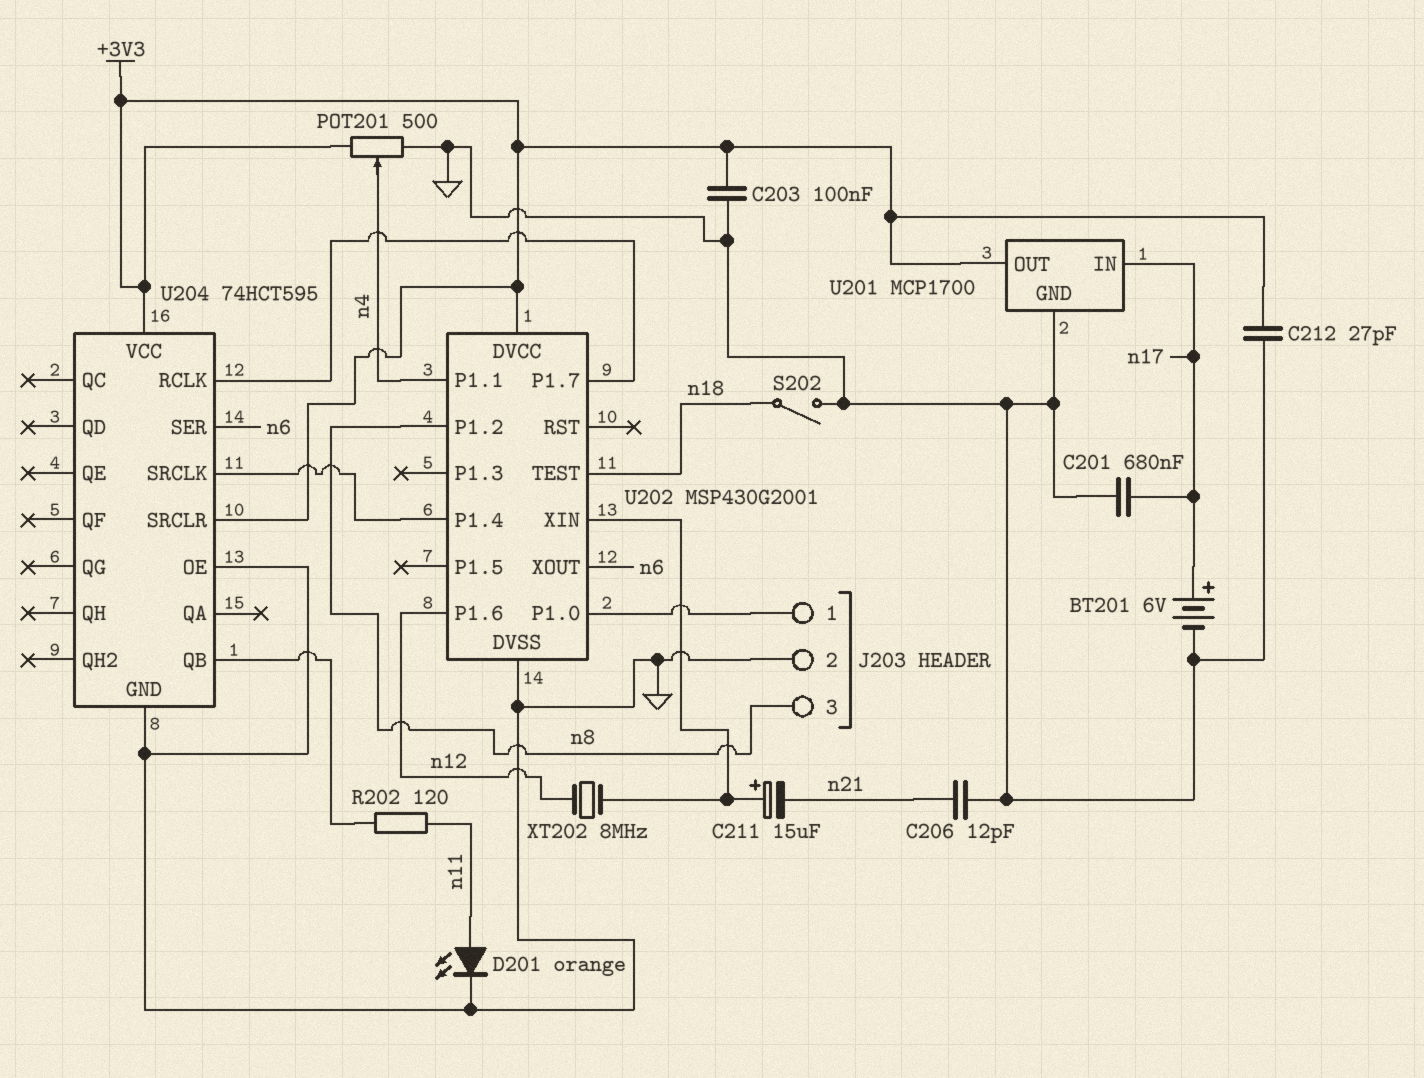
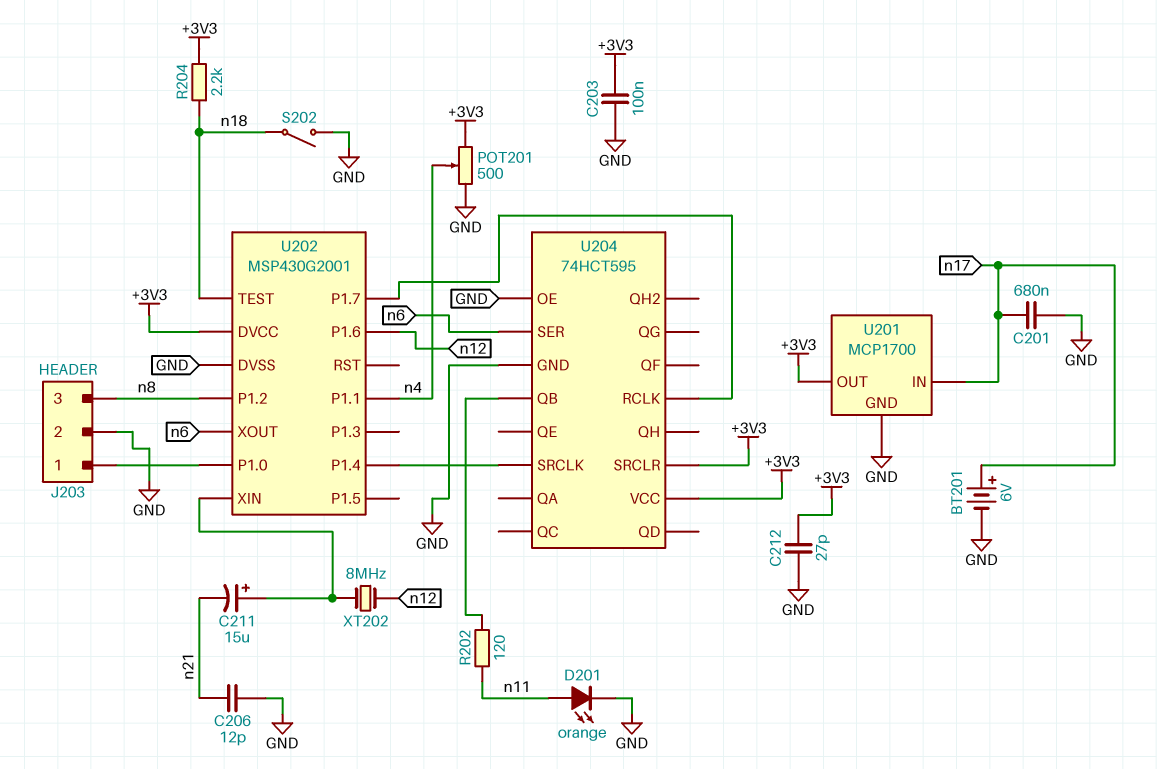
R204: none -> 2.2k (+3V3, n18)

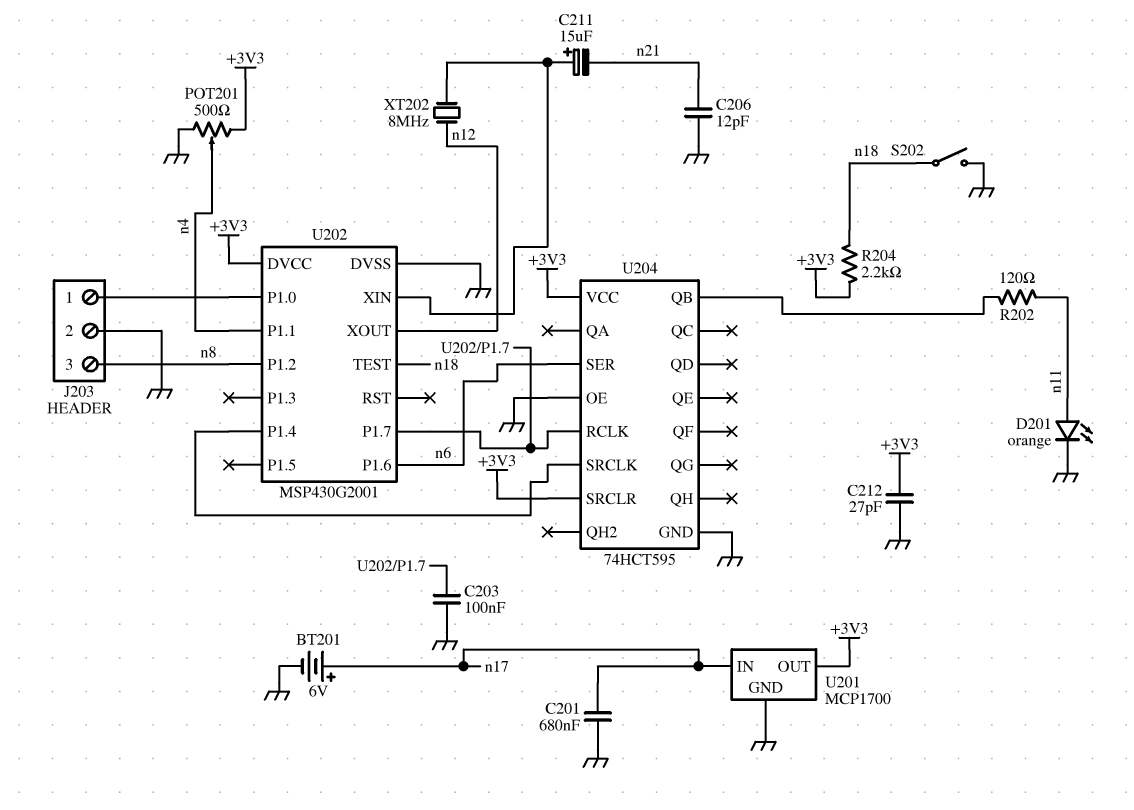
C203: 100nF (+3V3, GND) -> 100nF (GND, U202/P1.7)
U202 pin P1.6: n12 -> n6
U202 pin XOUT: n6 -> n12

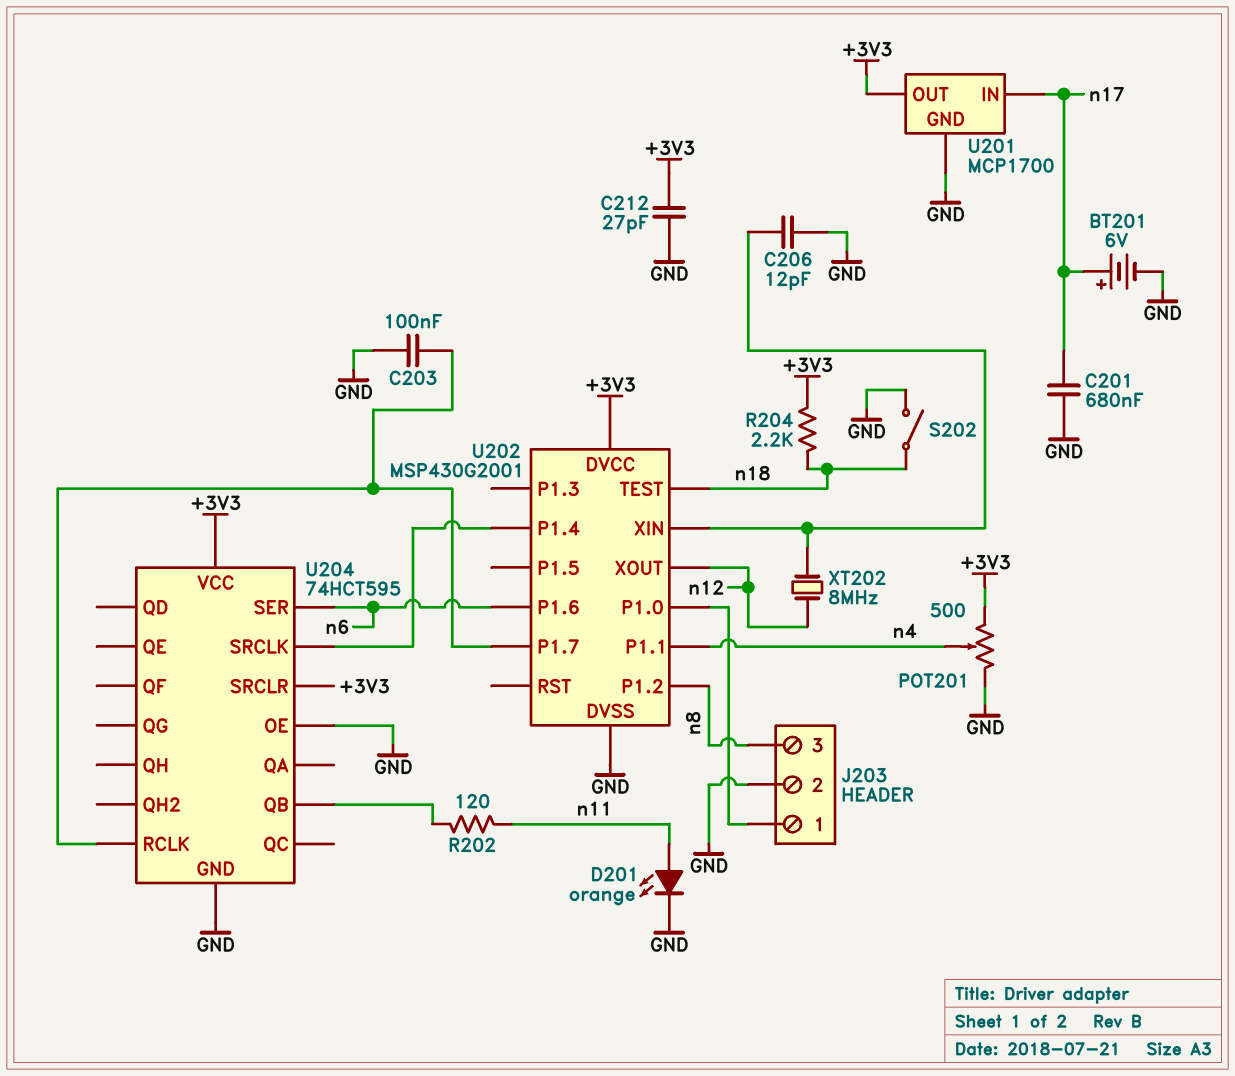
C206: 12pF (GND, n21) -> 12pF (GND, U202/XIN)
C211: 15uF (plus U202/XIN, minus n21) -> none

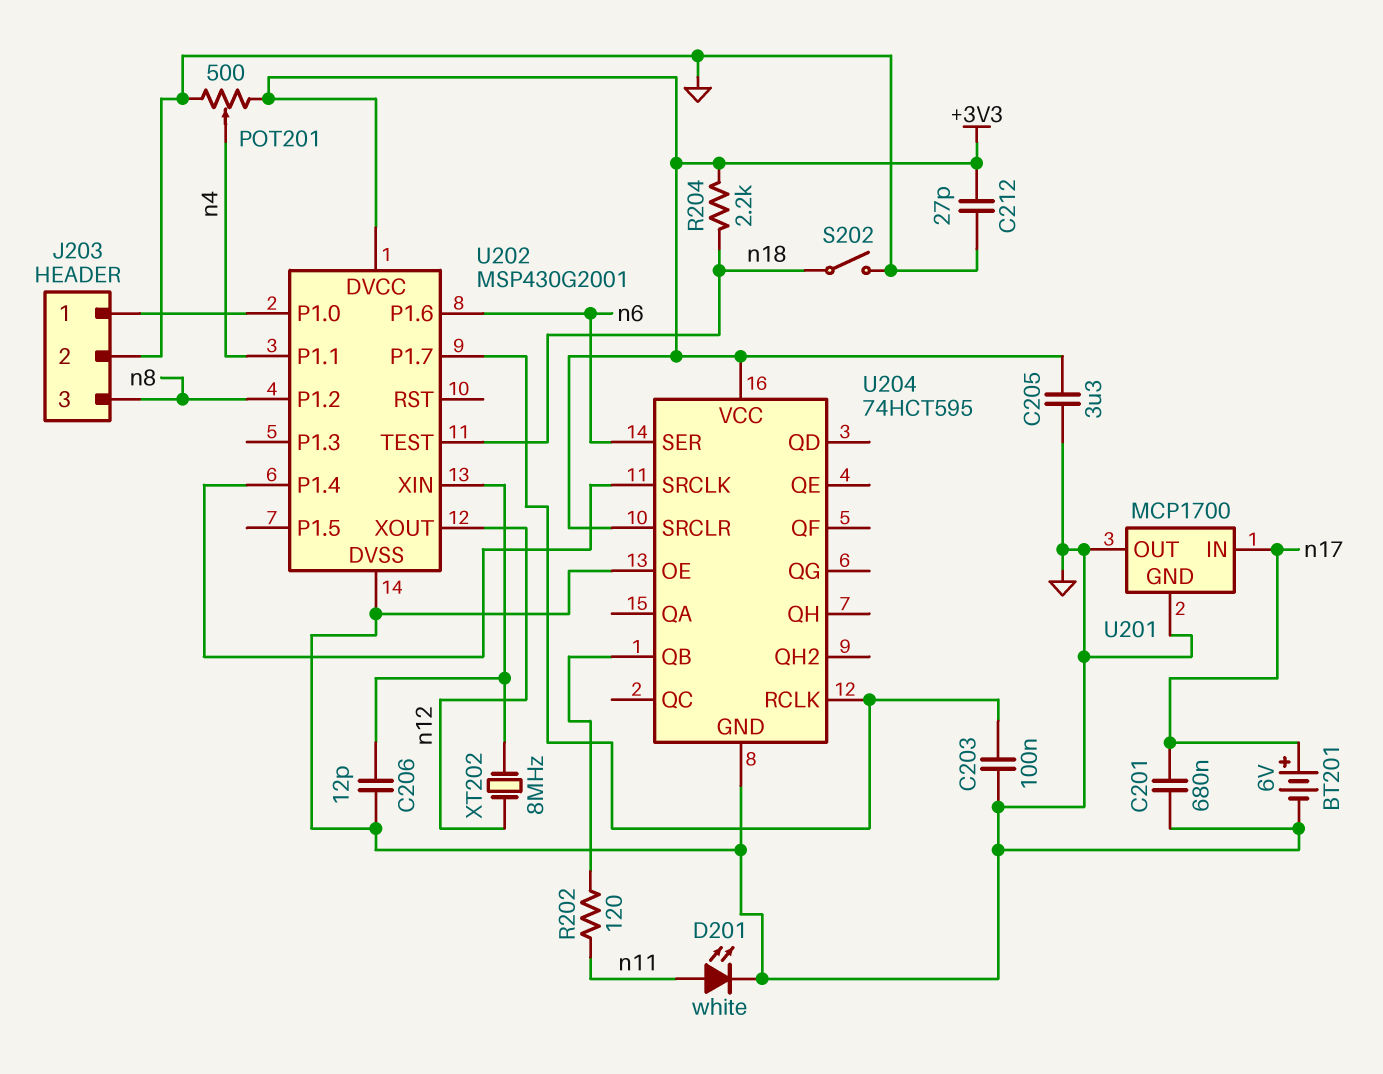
C205: none -> 3.3uF (+3V3, GND)
D201: LED orange (A n11, K GND) -> LED white (A n11, K GND)
U201 pin OUT: +3V3 -> GND

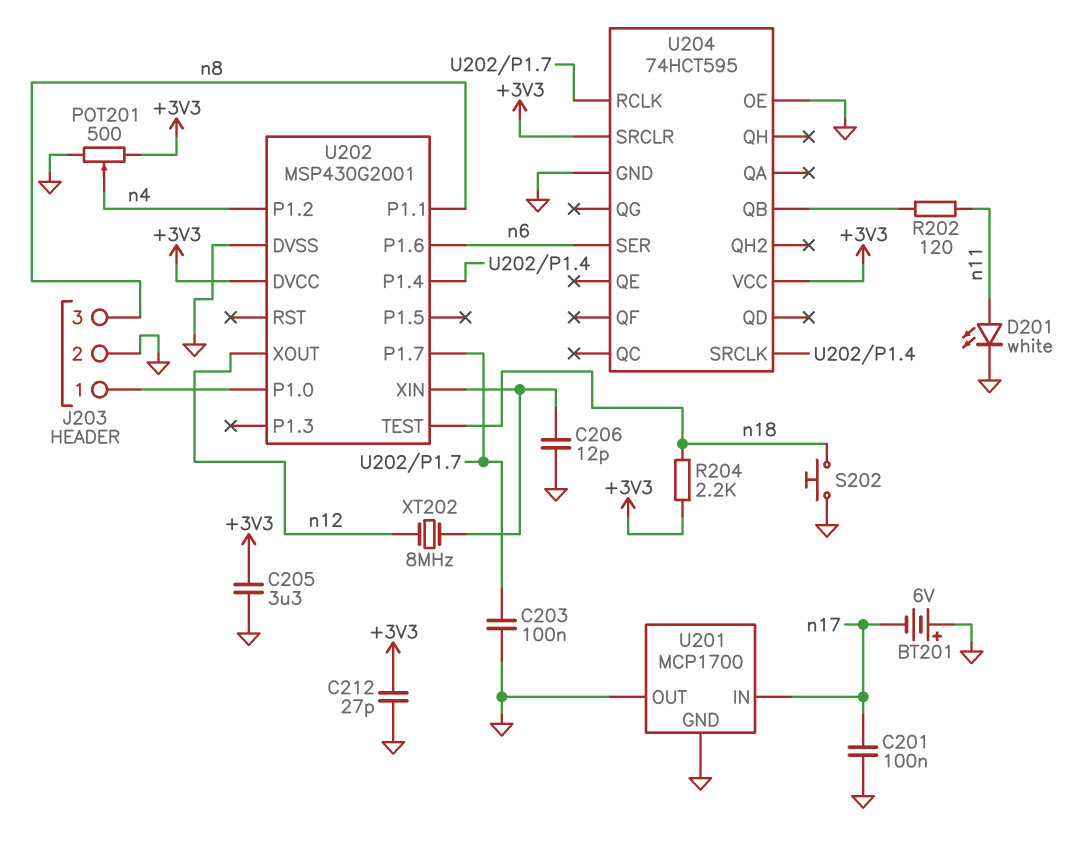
BT201: 6V (plus n17, minus GND) -> 6V (plus GND, minus n17)
C201: 680nF (GND, n17) -> 100nF (GND, n17)
S202: switch (GND, n18) -> button (GND, n18)
U202 pin P1.1: n4 -> n8
U202 pin P1.2: n8 -> n4

